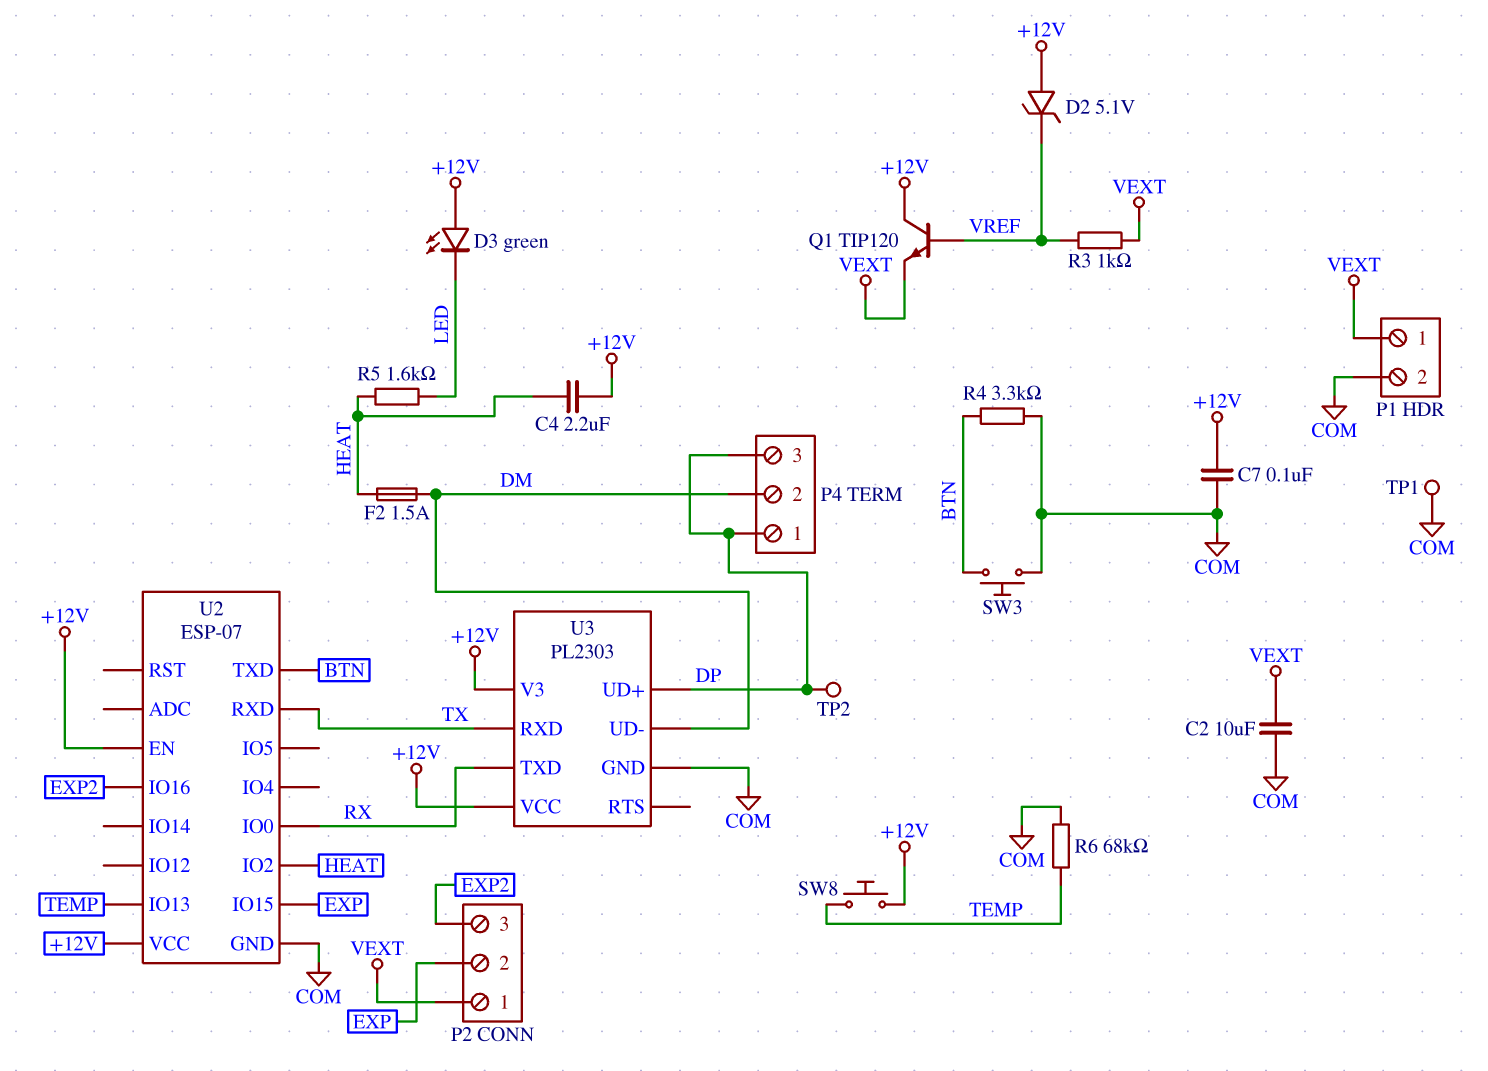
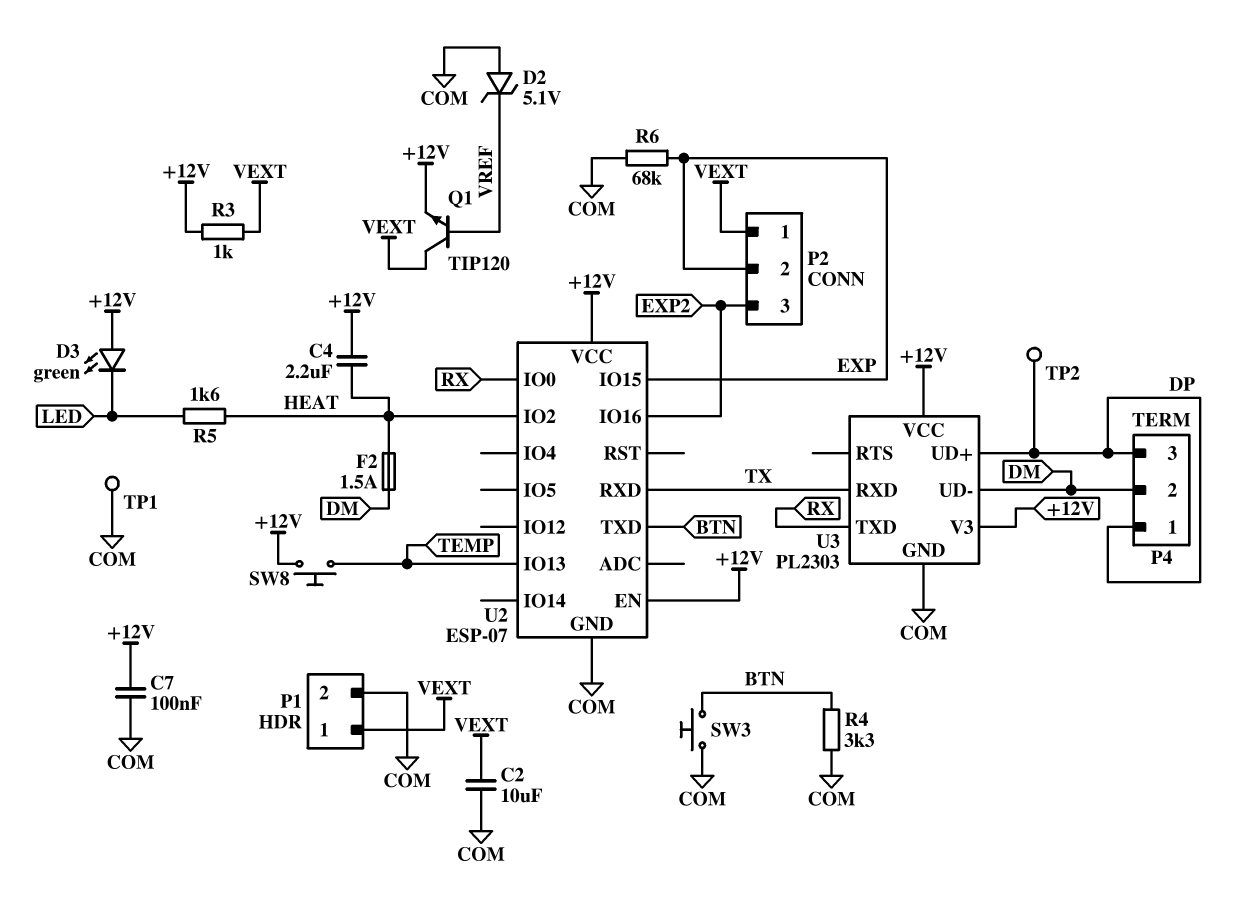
D2: zener 5.1V (A +12V, K VREF) -> zener 5.1V (A COM, K VREF)
Q1: NPN TIP120 (B VREF, C +12V, E VEXT) -> NPN TIP120 (B VREF, C VEXT, E +12V)
R3: 1k (VEXT, VREF) -> 1k (+12V, VEXT)
R6: 68k (COM, TEMP) -> 68k (COM, EXP)

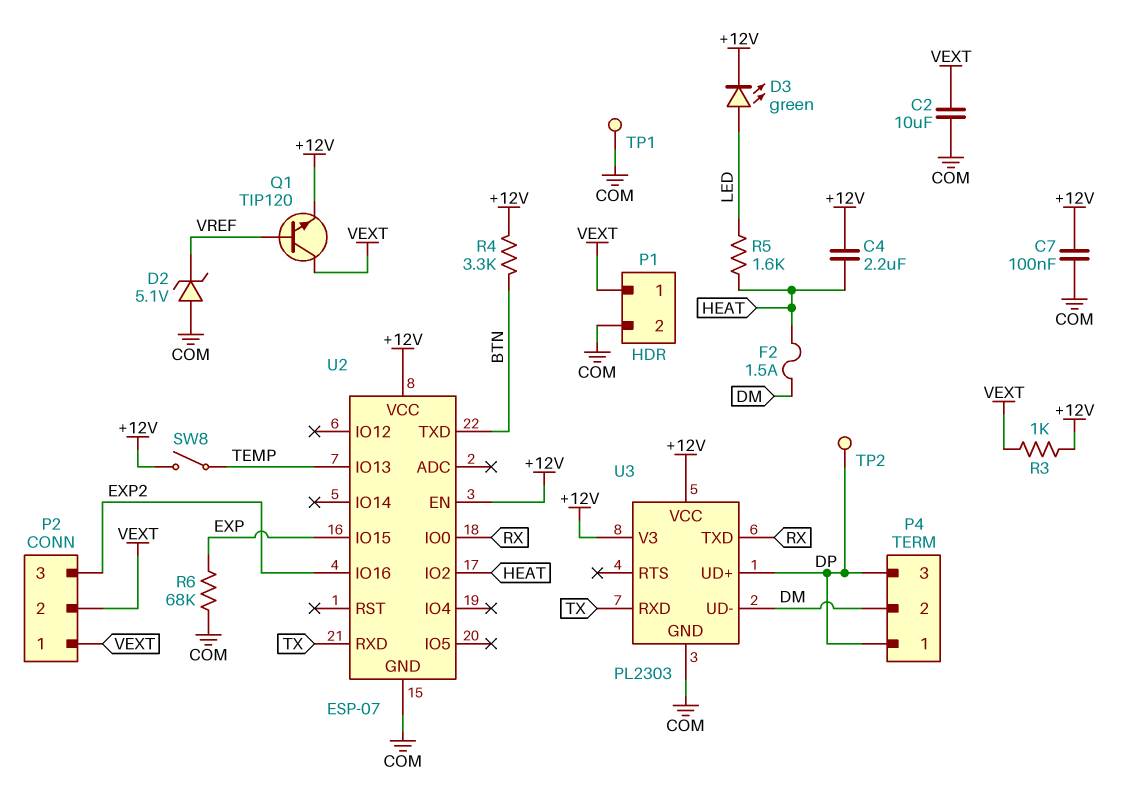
D3: LED green (A +12V, K LED) -> LED green (A LED, K +12V)
P2 pin 2: EXP -> VEXT
R4: 3.3k (BTN, COM) -> 3.3k (+12V, BTN)
SW3: button (BTN, COM) -> none
SW8: button (+12V, TEMP) -> switch (+12V, TEMP)

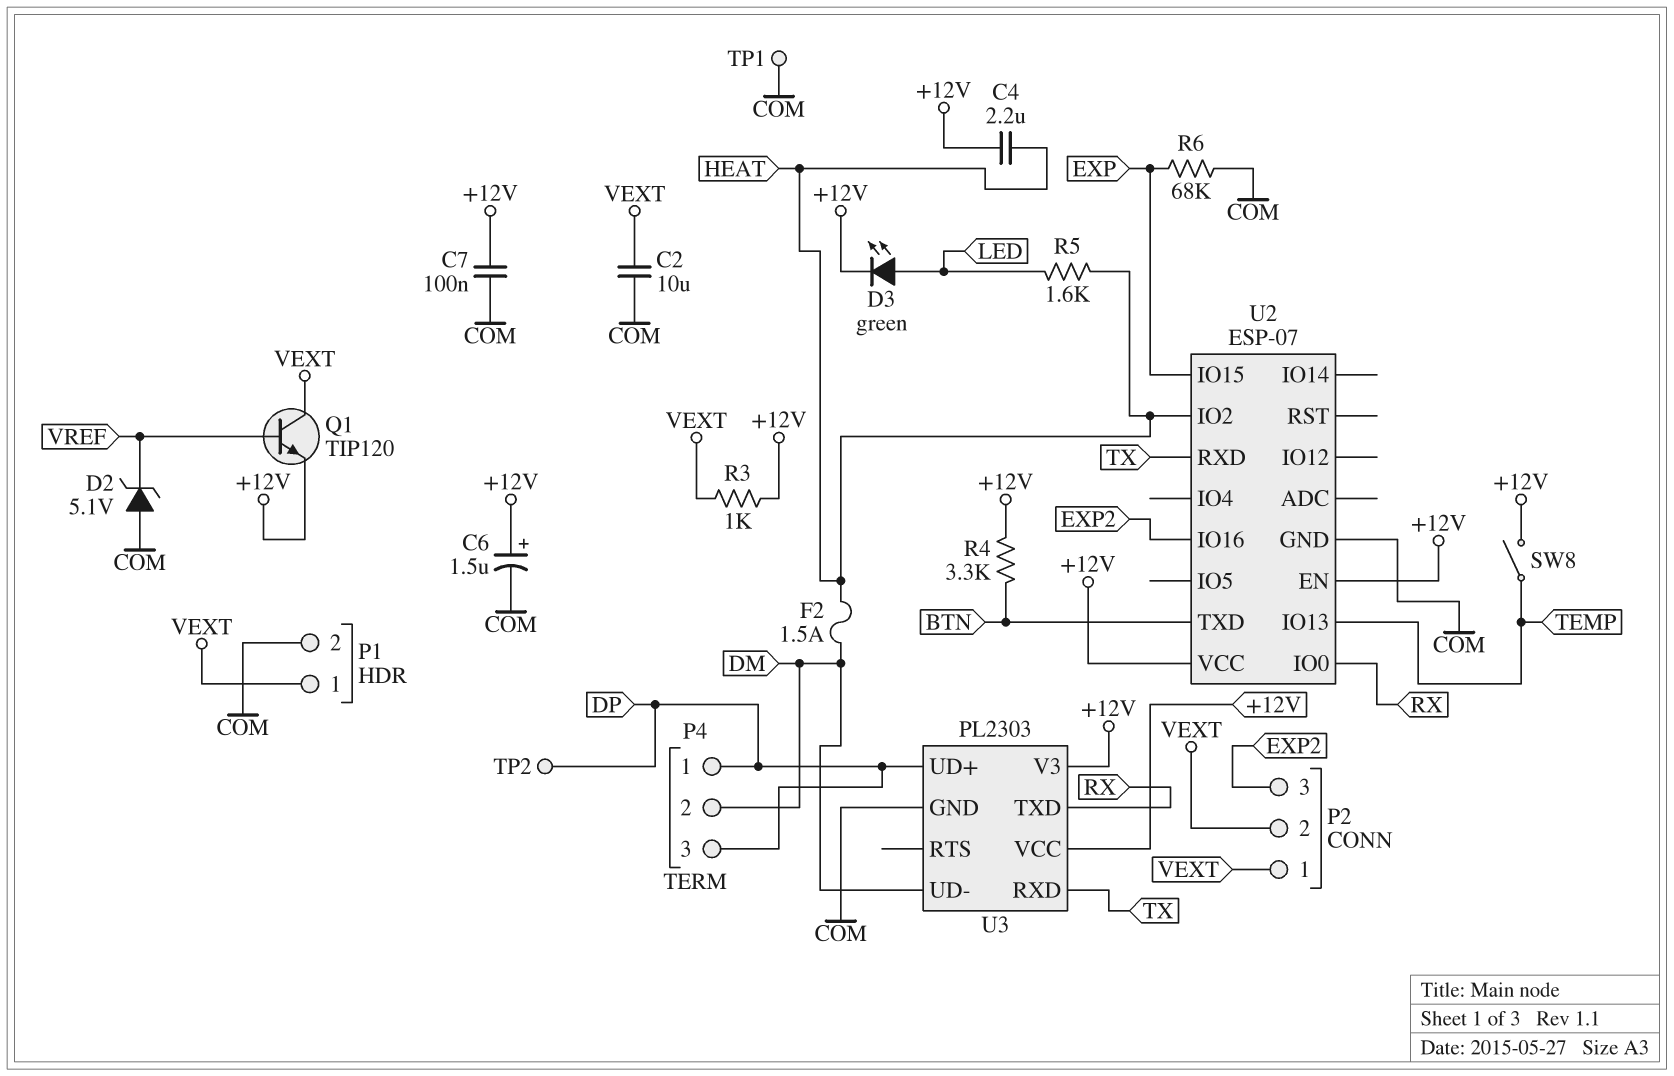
C6: none -> 1.5uF (plus +12V, minus COM)

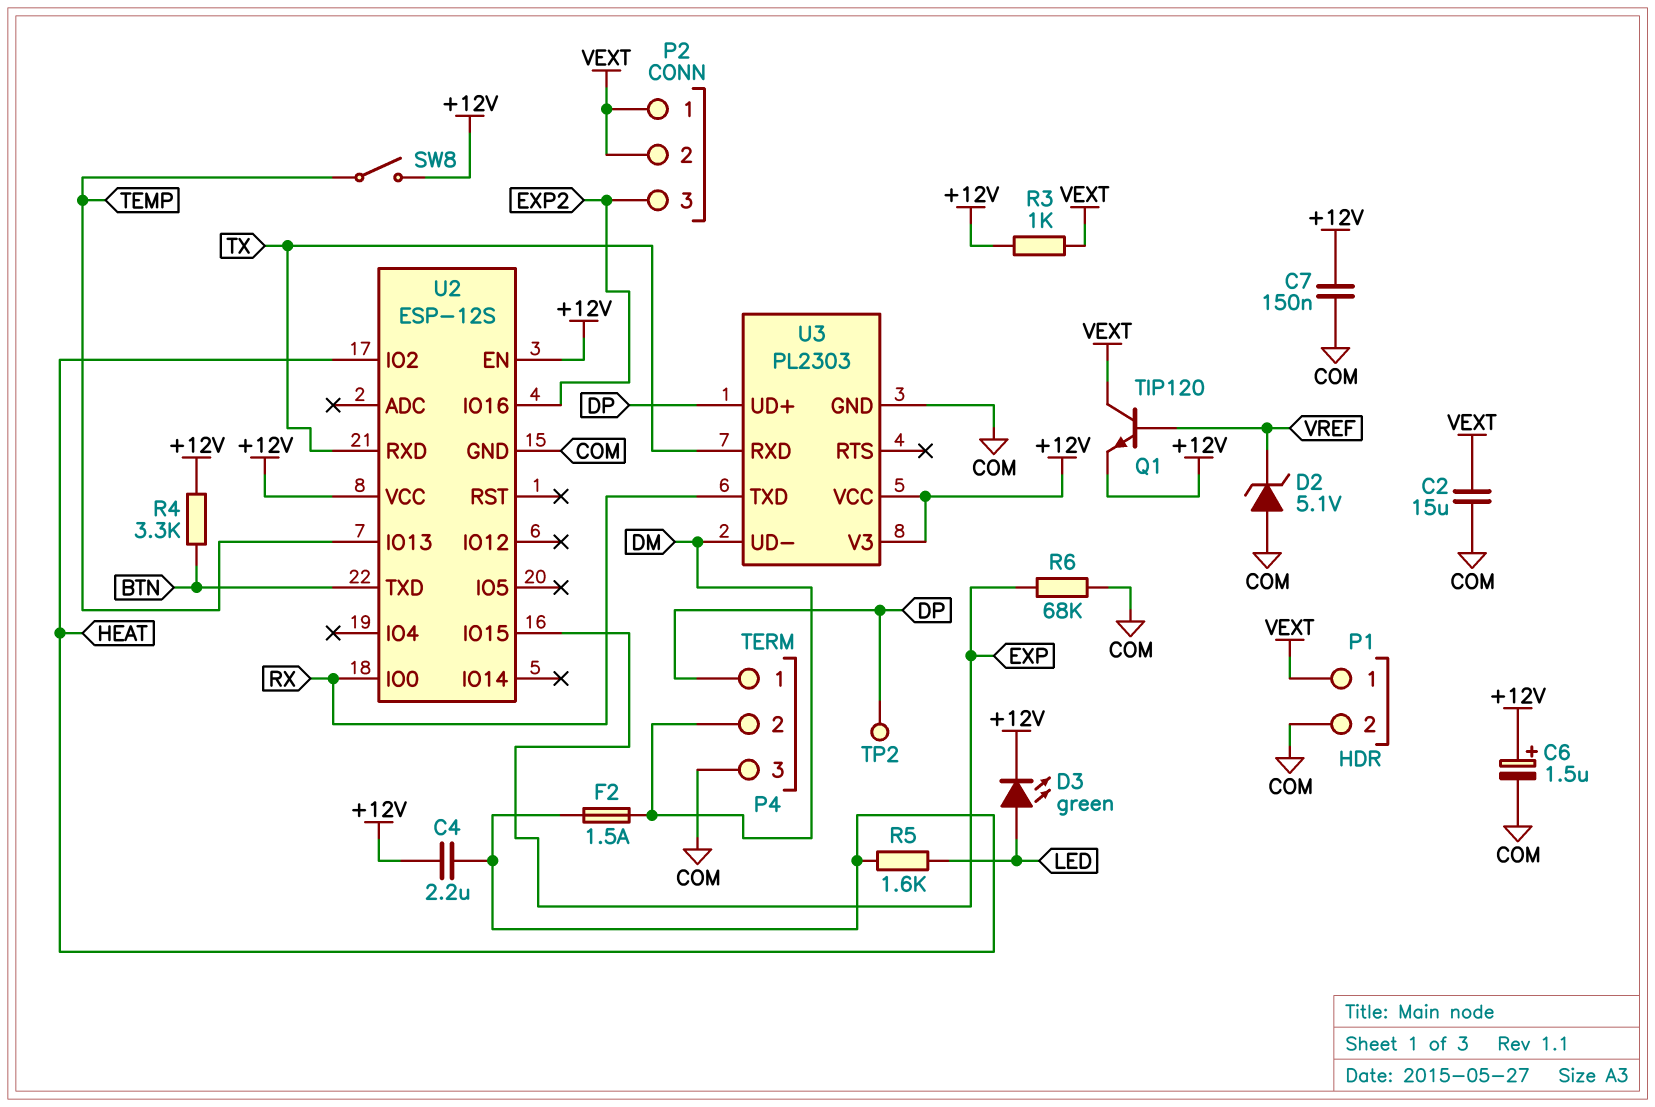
C2: 10uF (COM, VEXT) -> 15uF (COM, VEXT)
C7: 100nF (+12V, COM) -> 150nF (+12V, COM)
P4 pin 3: DP -> COM
TP1: test point (COM) -> none
U2: ESP-07 -> ESP-12S

